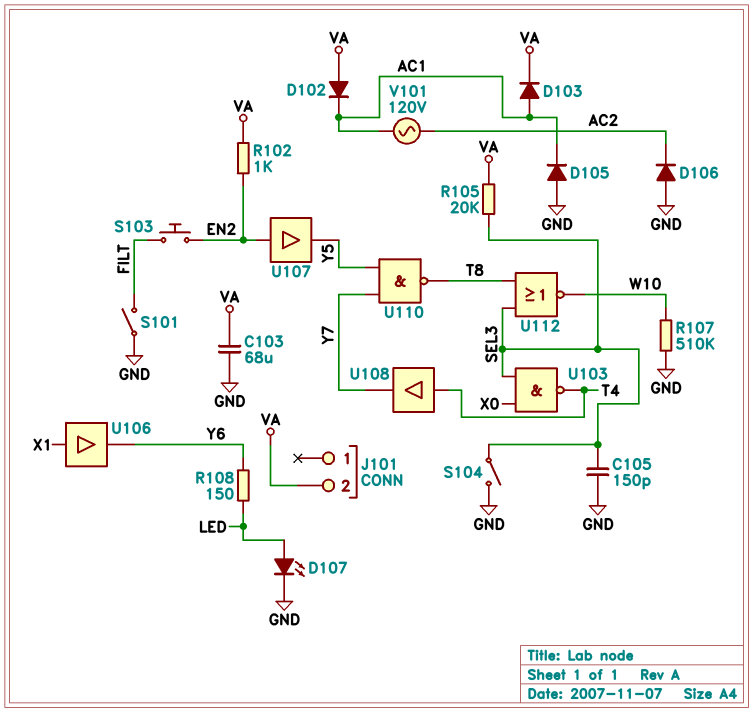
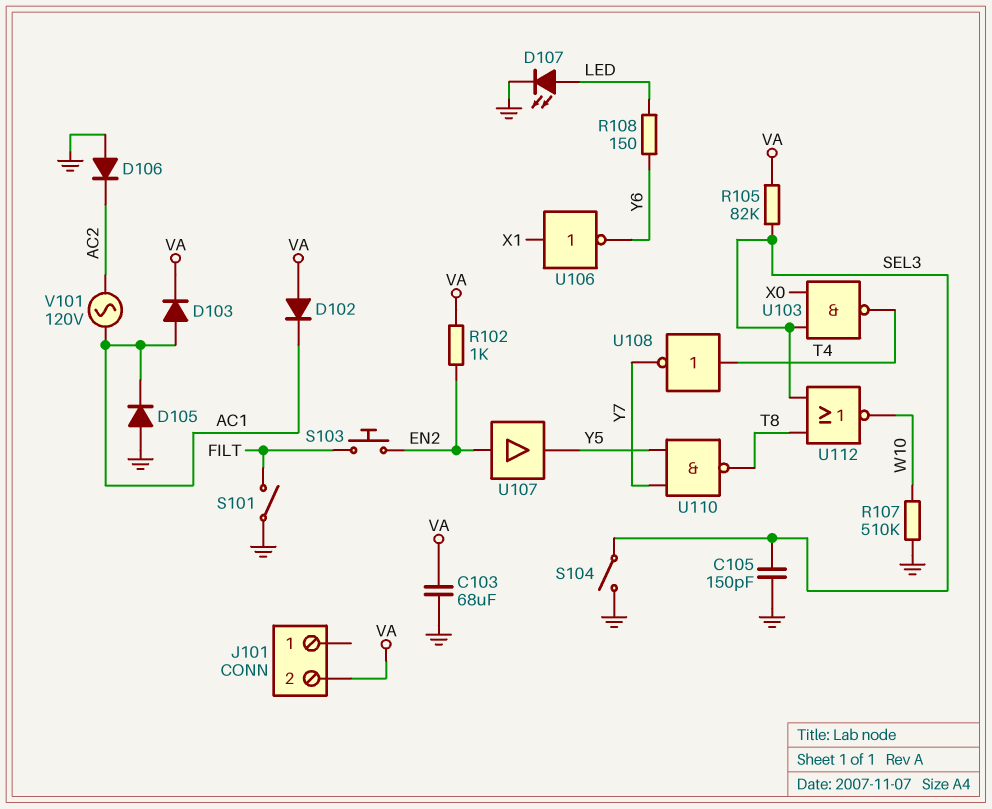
R105: 20k (SEL3, VA) -> 82k (SEL3, VA)
U106: buffer (in X1, out Y6) -> NOT (in X1, out Y6)
U108: buffer (in T4, out Y7) -> NOT (in T4, out Y7)

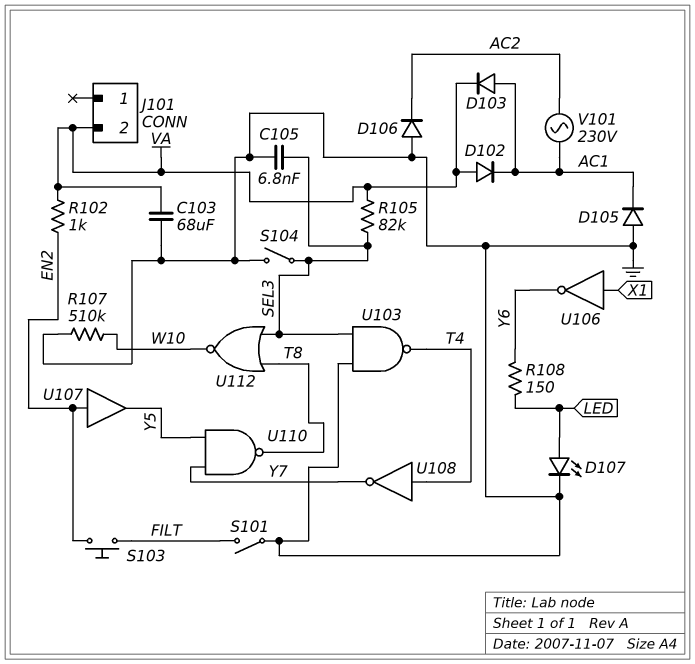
C105: 150pF (GND, SEL3) -> 6.8nF (GND, SEL3)
U103: NAND (in SEL3, in X0, out T4) -> NAND (in GND, in SEL3, out T4)
V101: AC 120V (AC1, AC2) -> AC 230V (AC1, AC2)

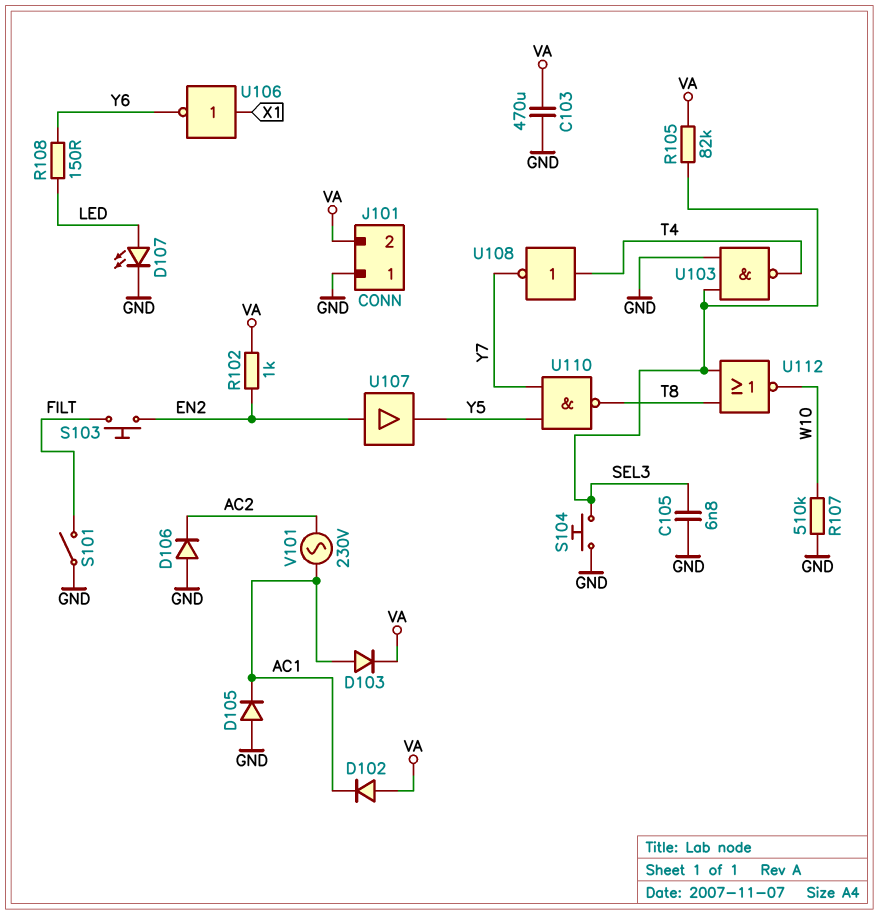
C103: 68uF (GND, VA) -> 470uF (GND, VA)
J101 pin 1: none -> GND
S104: switch (GND, SEL3) -> button (GND, SEL3)

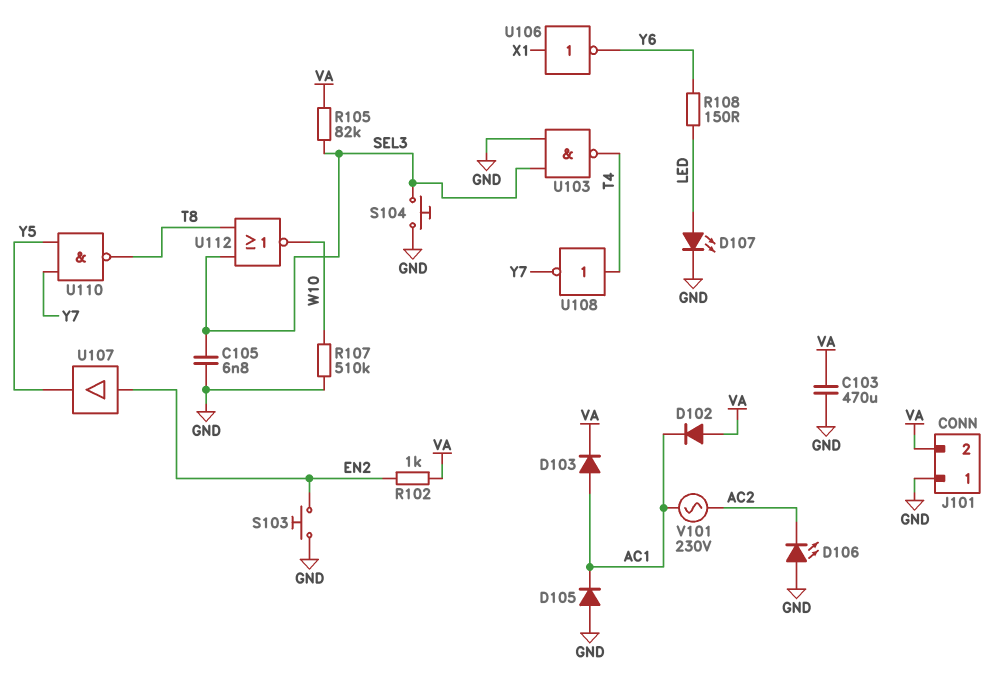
D106: diode (A GND, K AC2) -> LED (A GND, K AC2)
S101: switch (FILT, GND) -> none
S103: button (EN2, FILT) -> button (EN2, GND)

